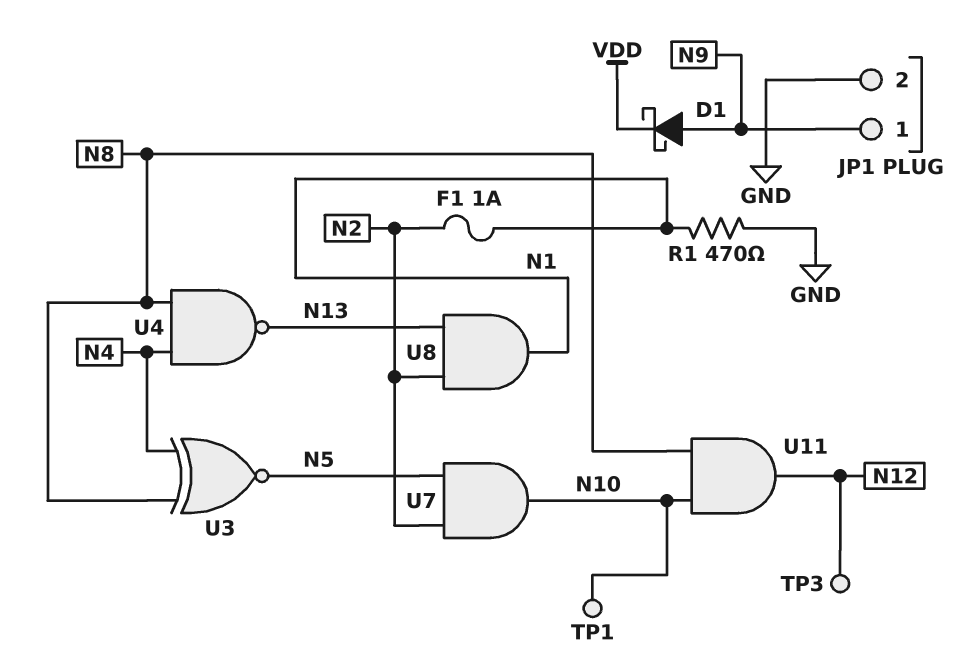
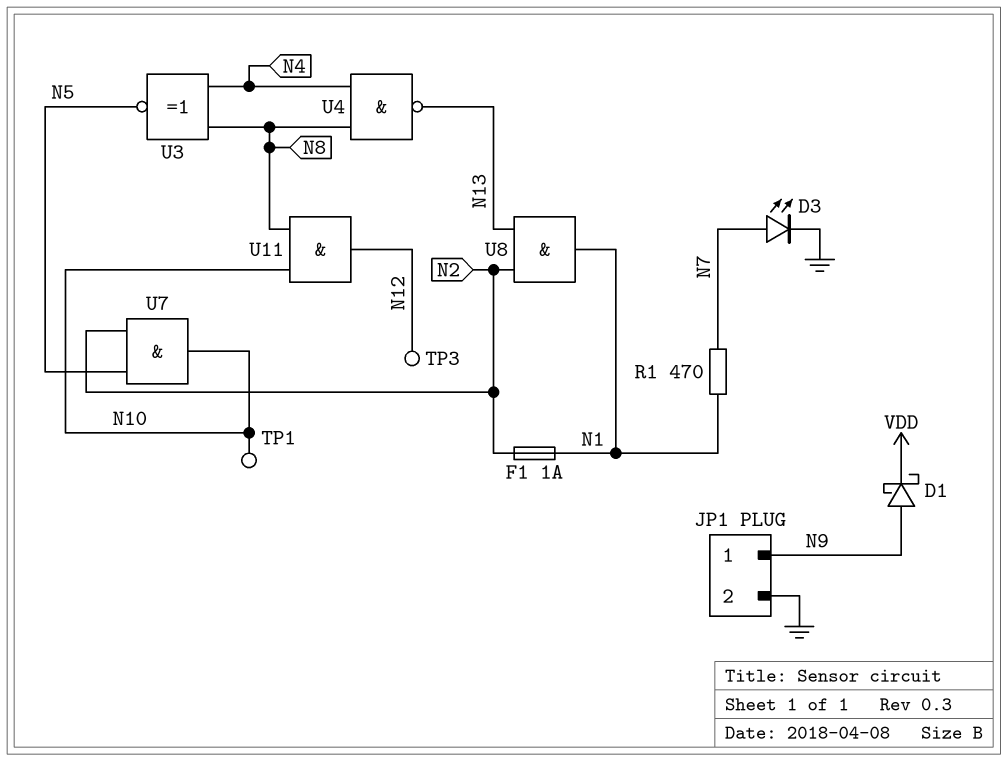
D3: none -> LED (A N7, K GND)
R1: 470 (GND, N1) -> 470 (N1, N7)

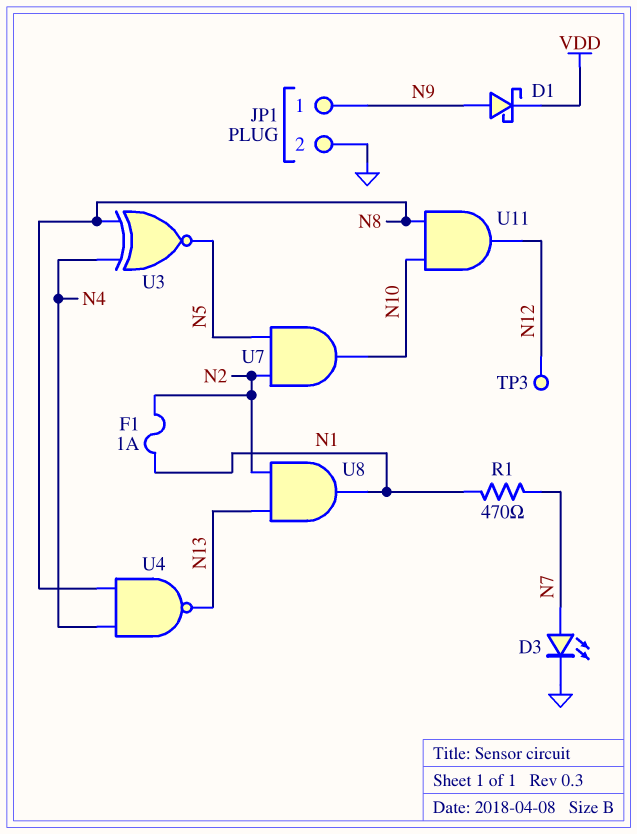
TP1: test point (N10) -> none

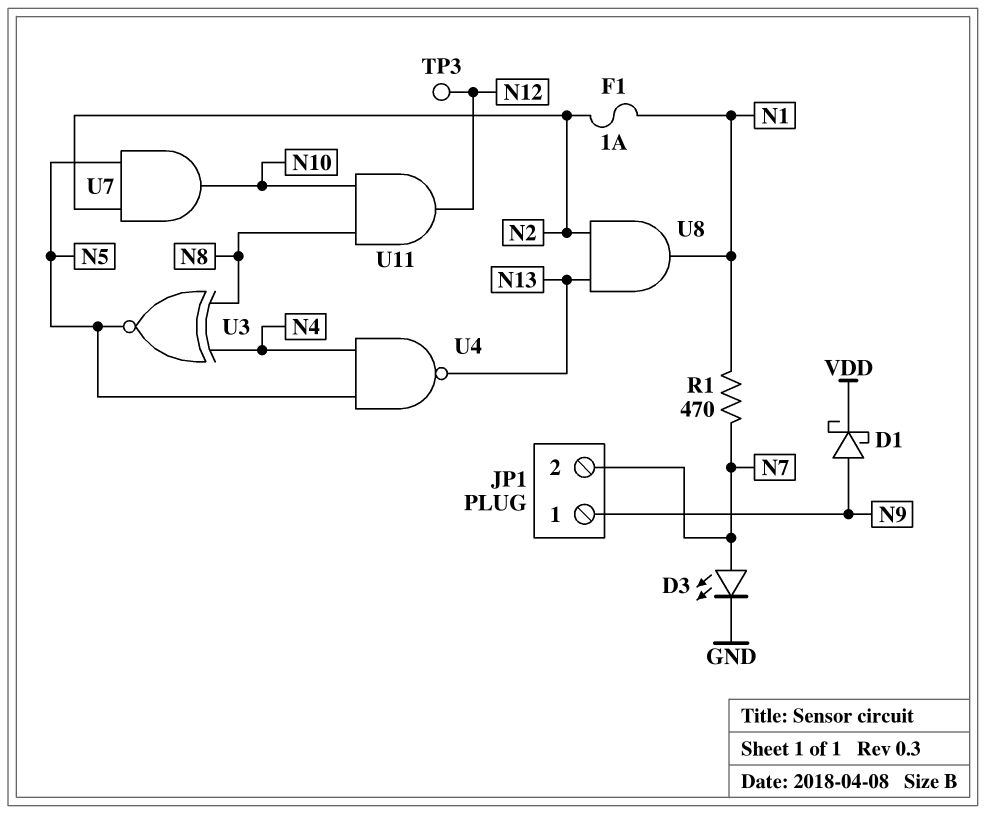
JP1 pin 2: GND -> N7
U4: NAND (in N4, in N8, out N13) -> NAND (in N4, in N5, out N13)

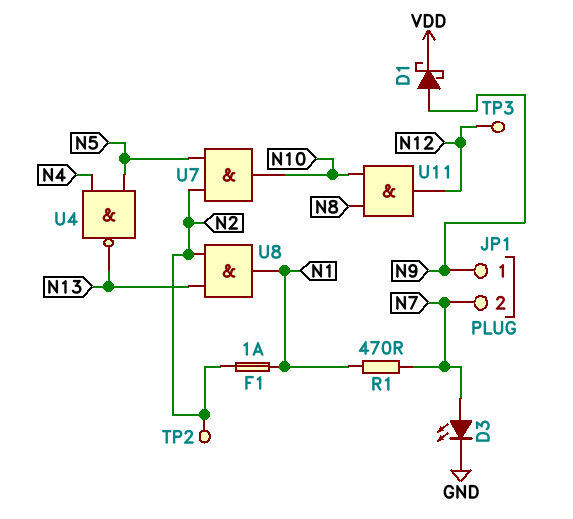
TP2: none -> test point (N2)
U3: XNOR (in N4, in N8, out N5) -> none

